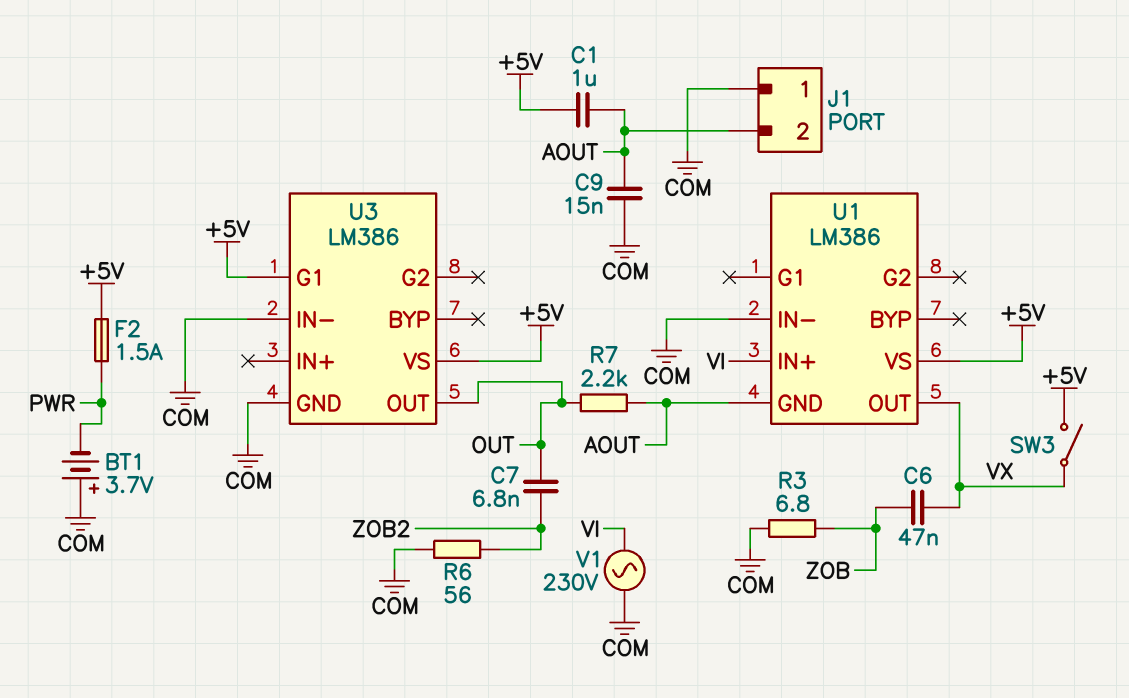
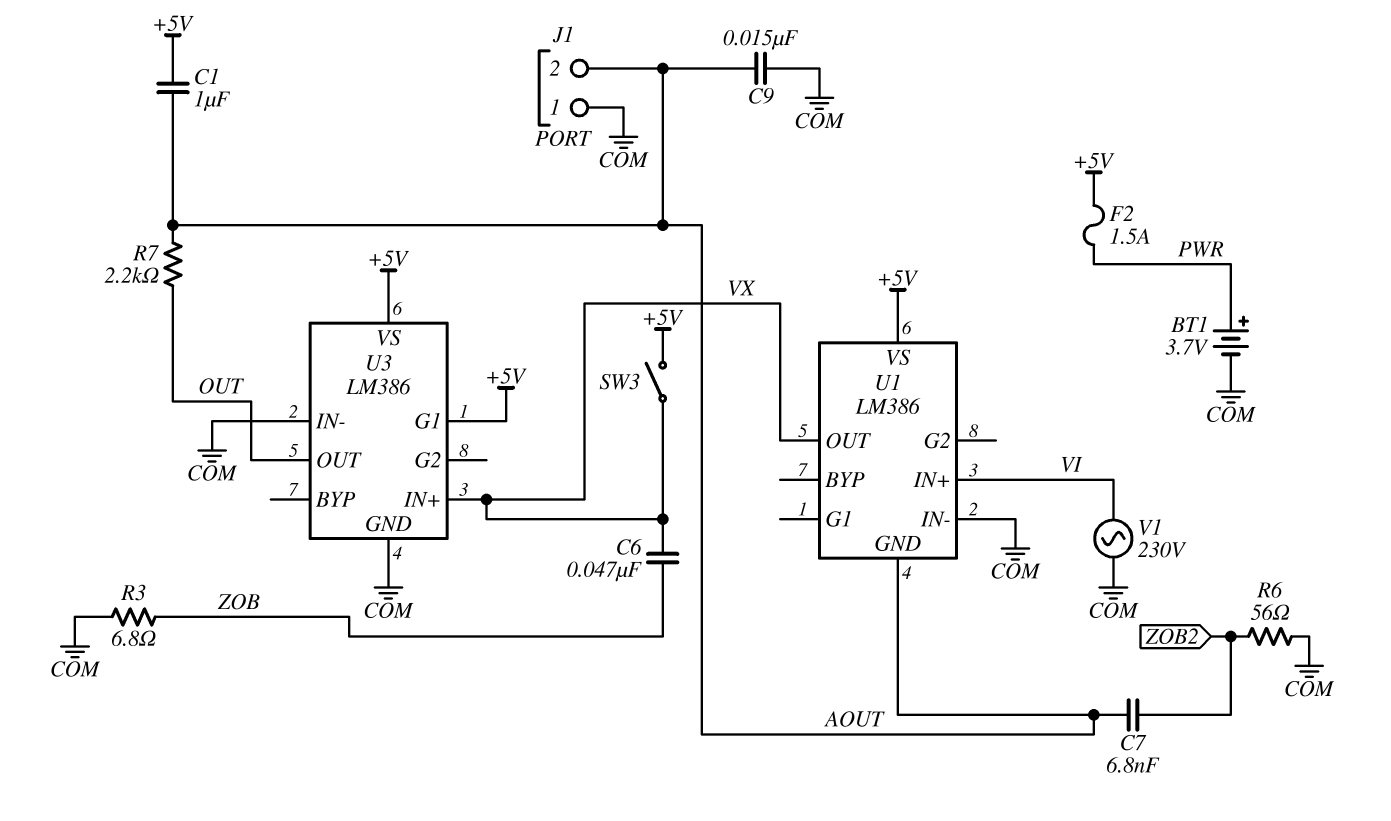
BT1: 3.7V (plus COM, minus PWR) -> 3.7V (plus PWR, minus COM)
C7: 6.8nF (OUT, ZOB2) -> 6.8nF (AOUT, ZOB2)
U3 pin IN+: none -> VX

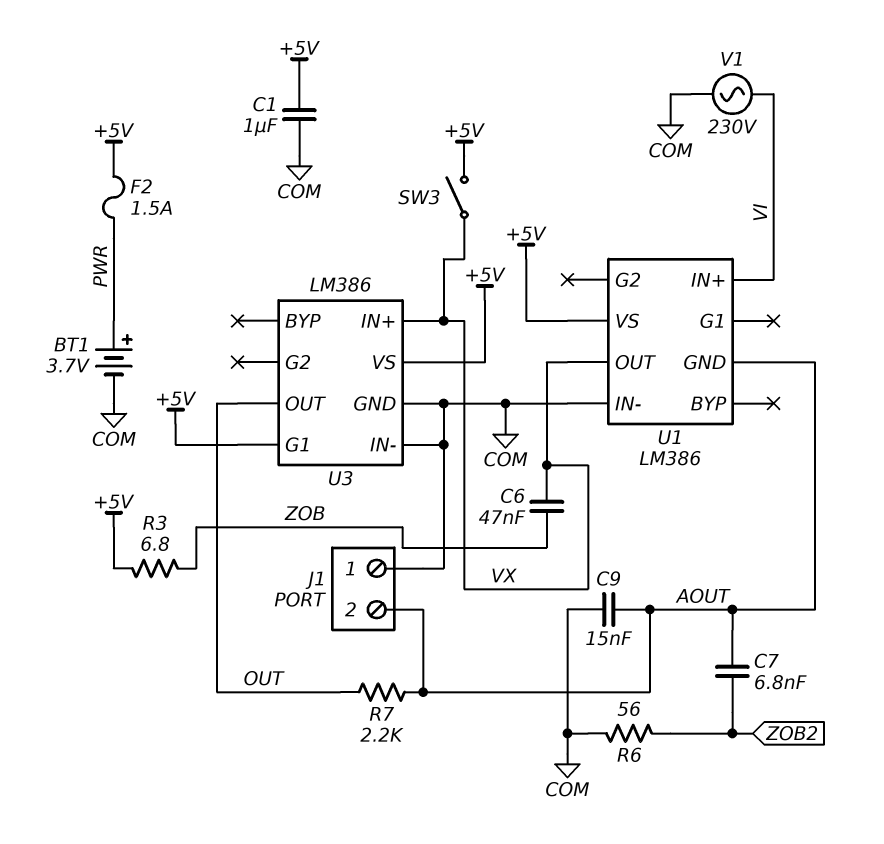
C1: 1uF (+5V, AOUT) -> 1uF (+5V, COM)
R3: 6.8 (COM, ZOB) -> 6.8 (+5V, ZOB)

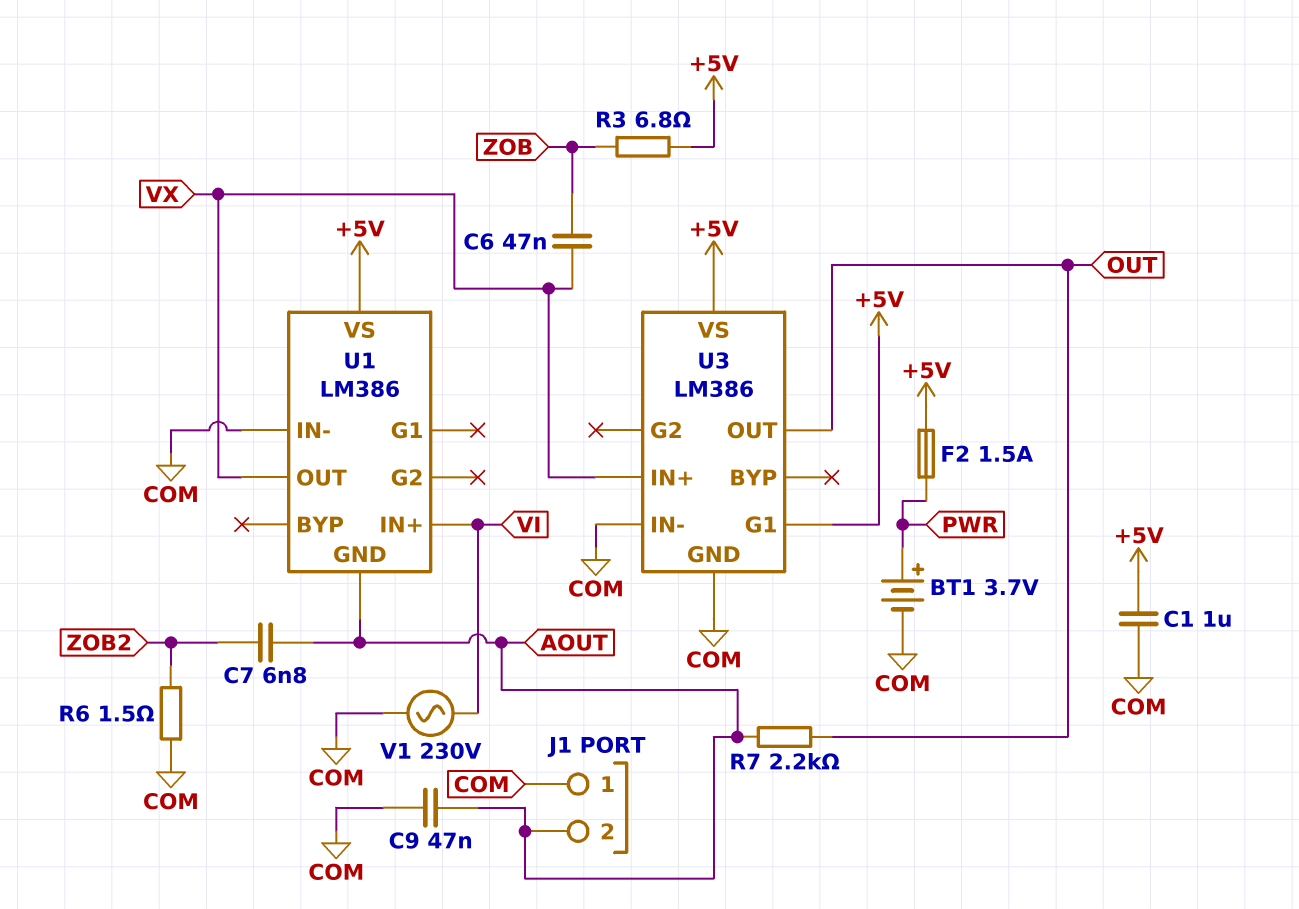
C9: 15nF (AOUT, COM) -> 47nF (AOUT, COM)
R6: 56 (COM, ZOB2) -> 1.5 (COM, ZOB2)
SW3: switch (+5V, VX) -> none

